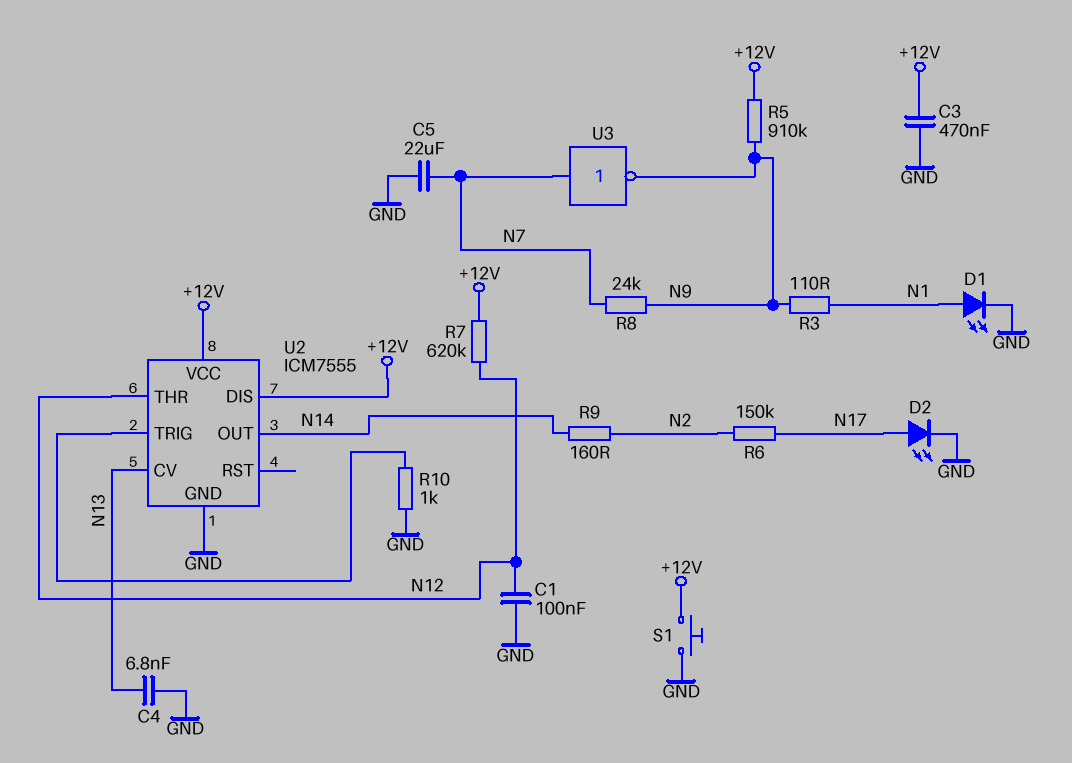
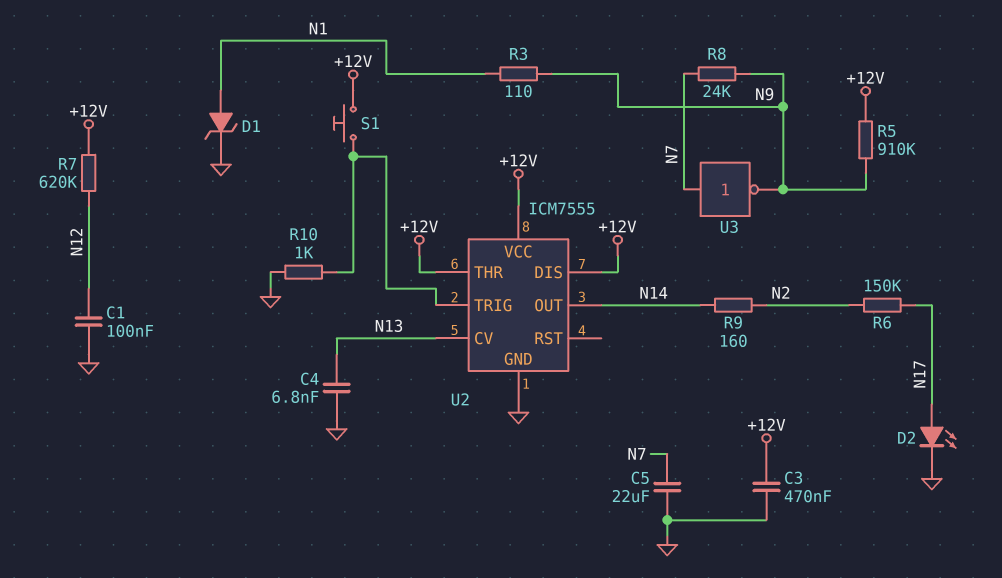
D1: LED (A N1, K GND) -> zener (A N1, K GND)
S1: button (+12V, GND) -> button (+12V, U2/TRIG)
U2 pin THR: N12 -> +12V

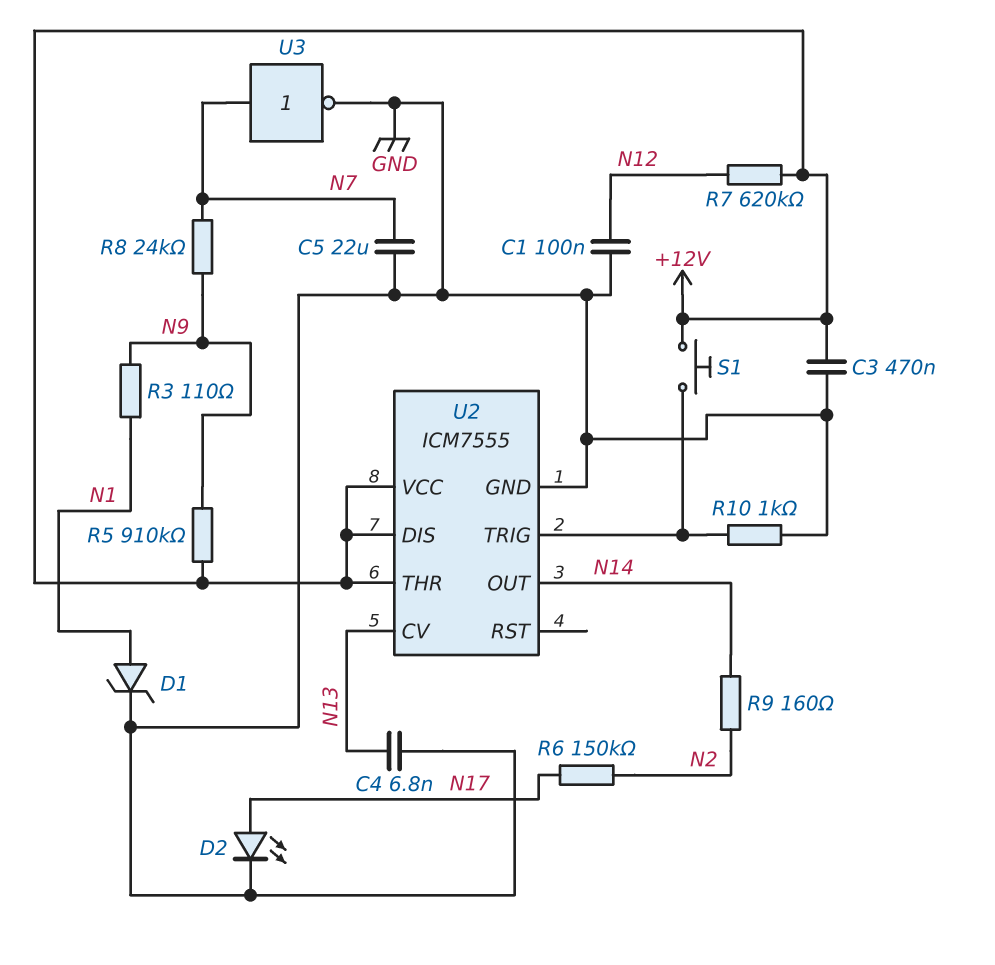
U3: NOT (in N7, out N9) -> NOT (in N7, out GND)

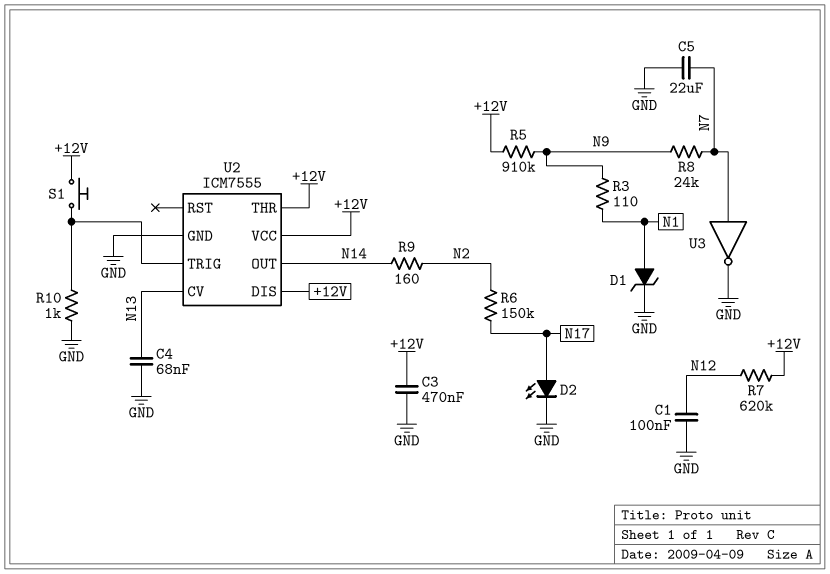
C4: 6.8nF (GND, N13) -> 68nF (GND, N13)

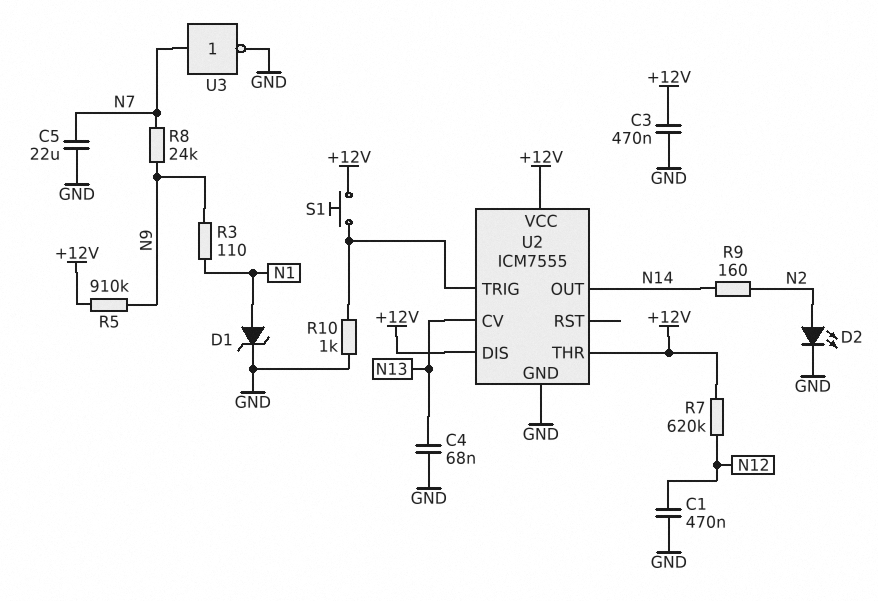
C1: 100nF (GND, N12) -> 470nF (GND, N12)
D2: LED (A N17, K GND) -> LED (A N2, K GND)
R6: 150k (N2, N17) -> none

